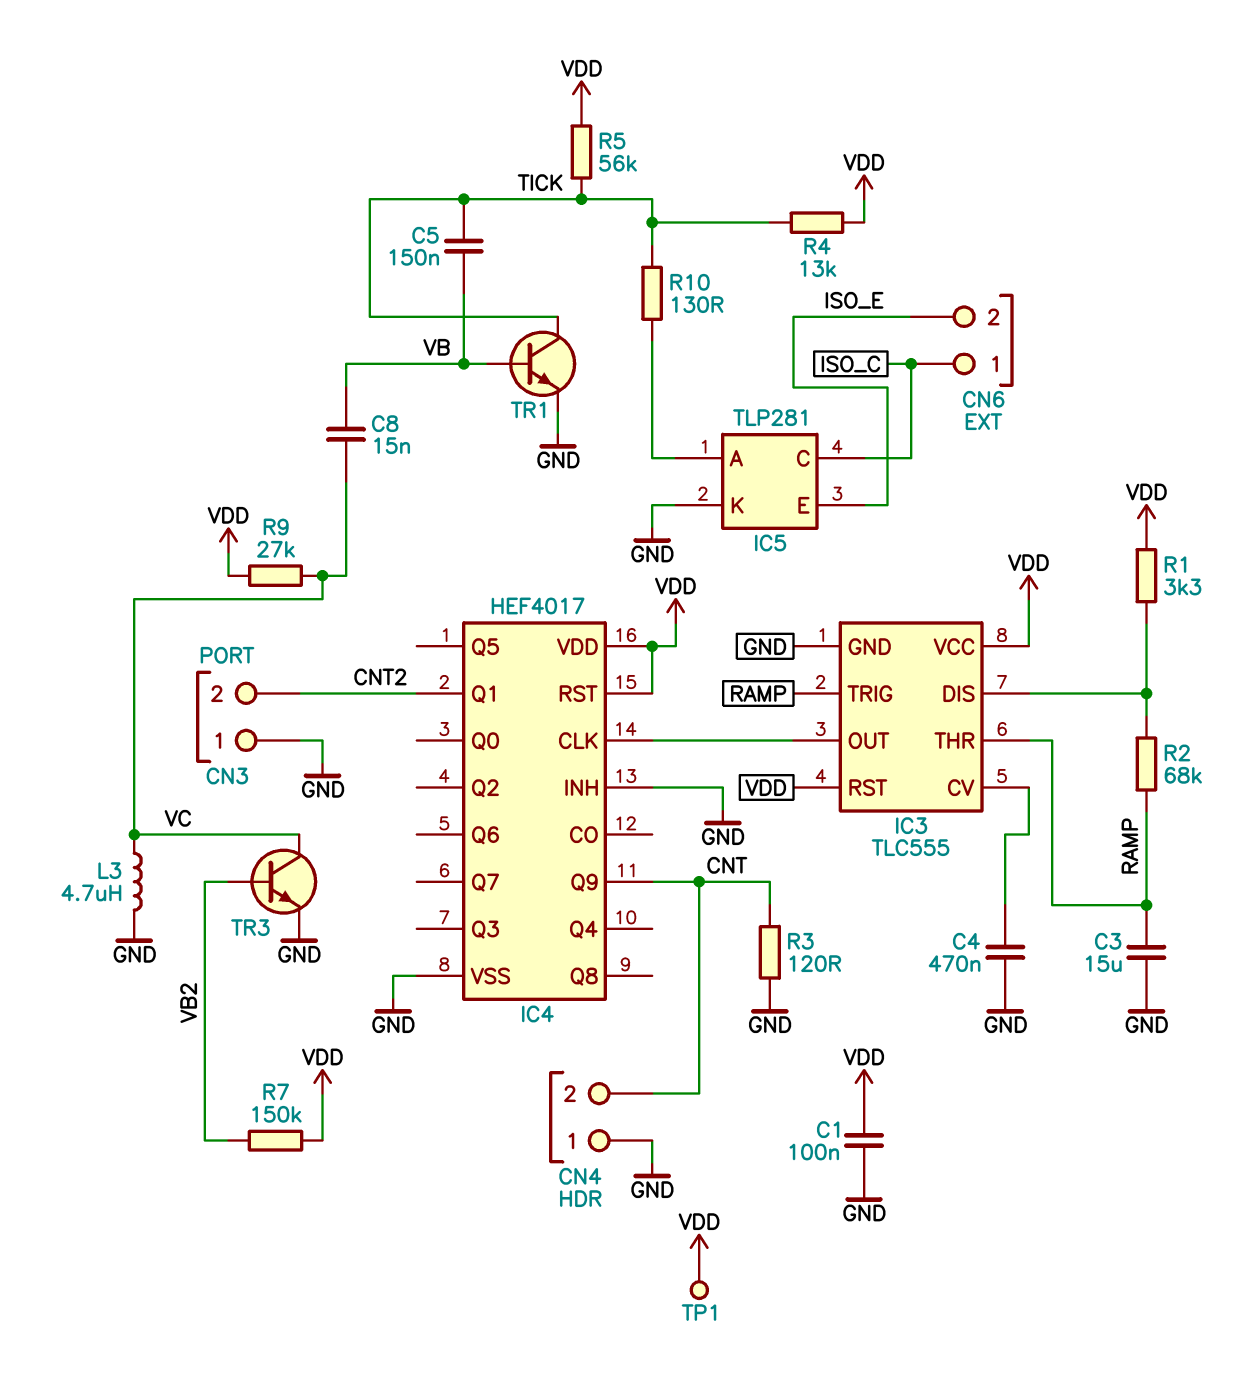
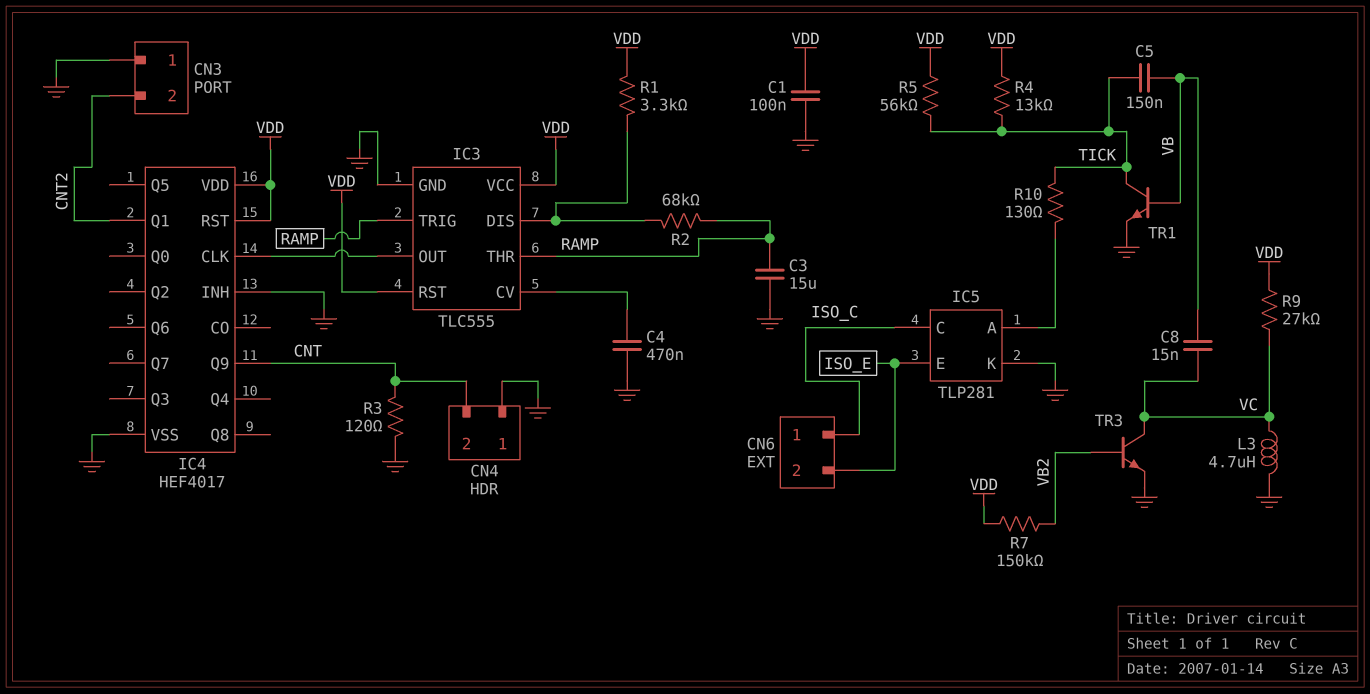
TP1: test point (VDD) -> none

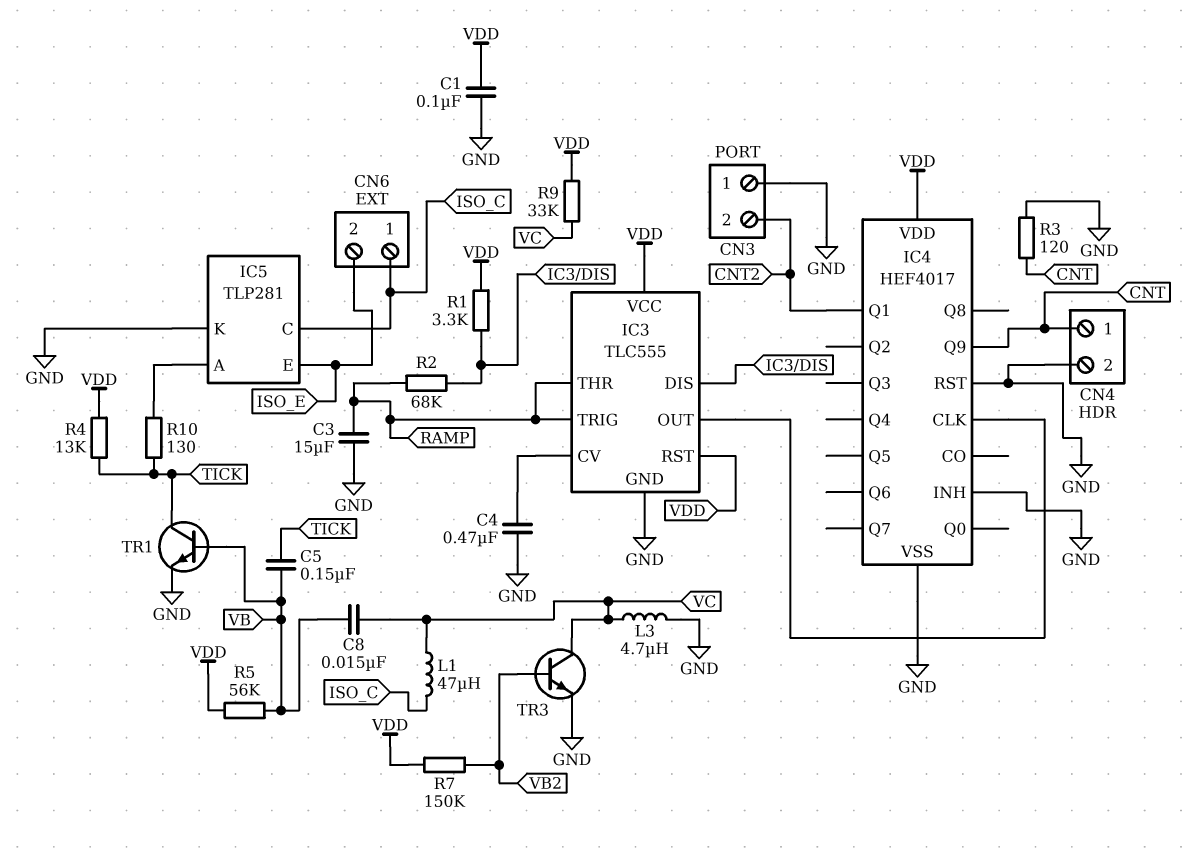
CN4 pin 1: GND -> CNT
CN4 pin 2: CNT -> GND
IC4 pin RST: VDD -> GND
L1: none -> 47uH (ISO_C, VC)
R5: 56k (TICK, VDD) -> 56k (VB, VDD)
R9: 27k (VC, VDD) -> 33k (VC, VDD)

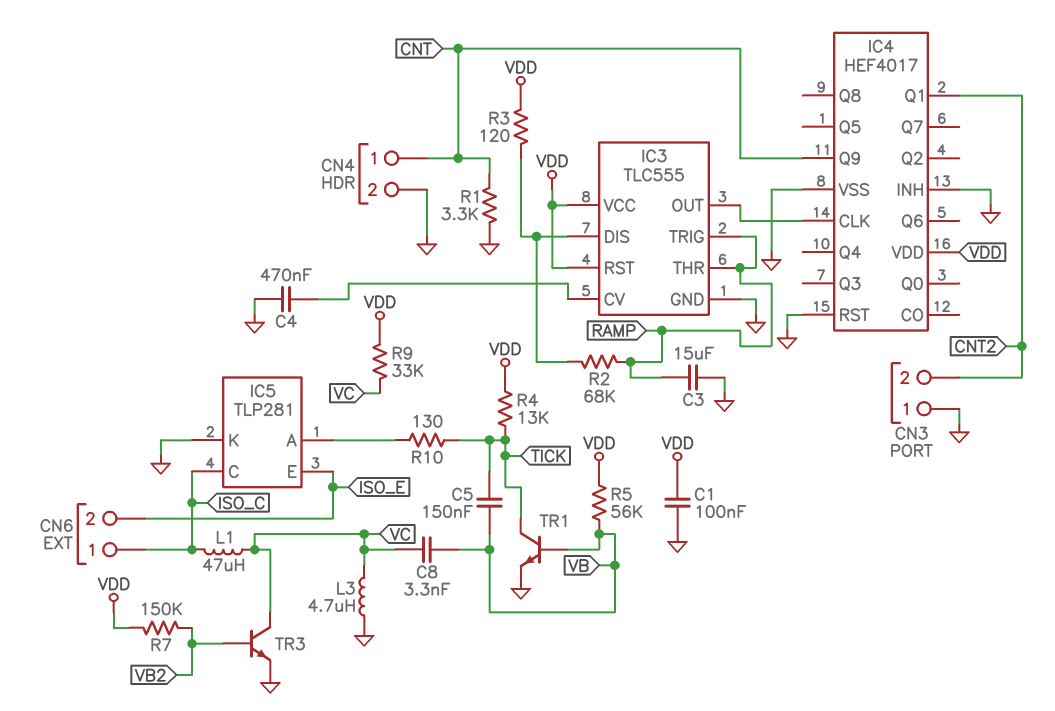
C8: 15nF (VB, VC) -> 3.3nF (VB, VC)
R1: 3.3k (IC3/DIS, VDD) -> 3.3k (CNT, GND)
R3: 120 (CNT, GND) -> 120 (IC3/DIS, VDD)

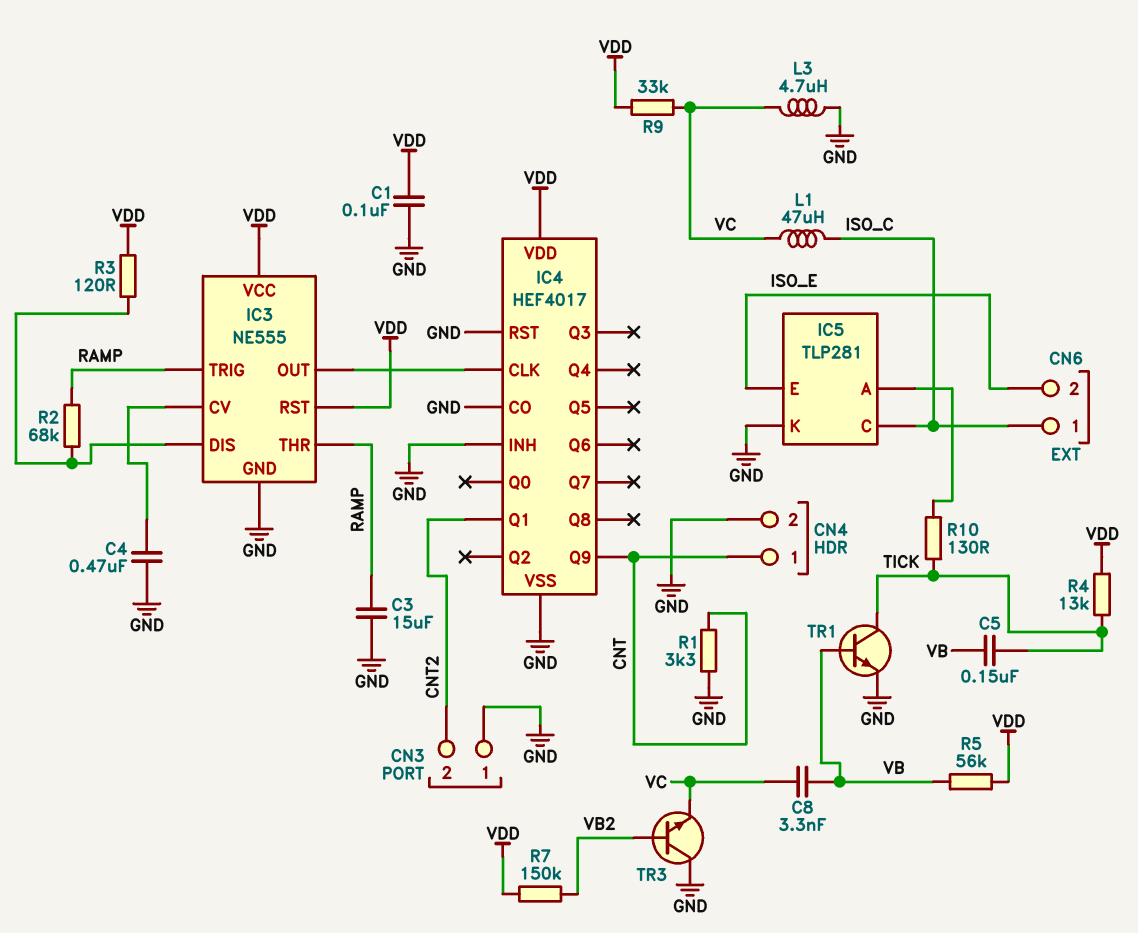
IC3: TLC555 -> NE555
IC4 pin CO: none -> GND
TR3: NPN (B VB2, C VC, E GND) -> NPN (B VB2, C GND, E VC)

